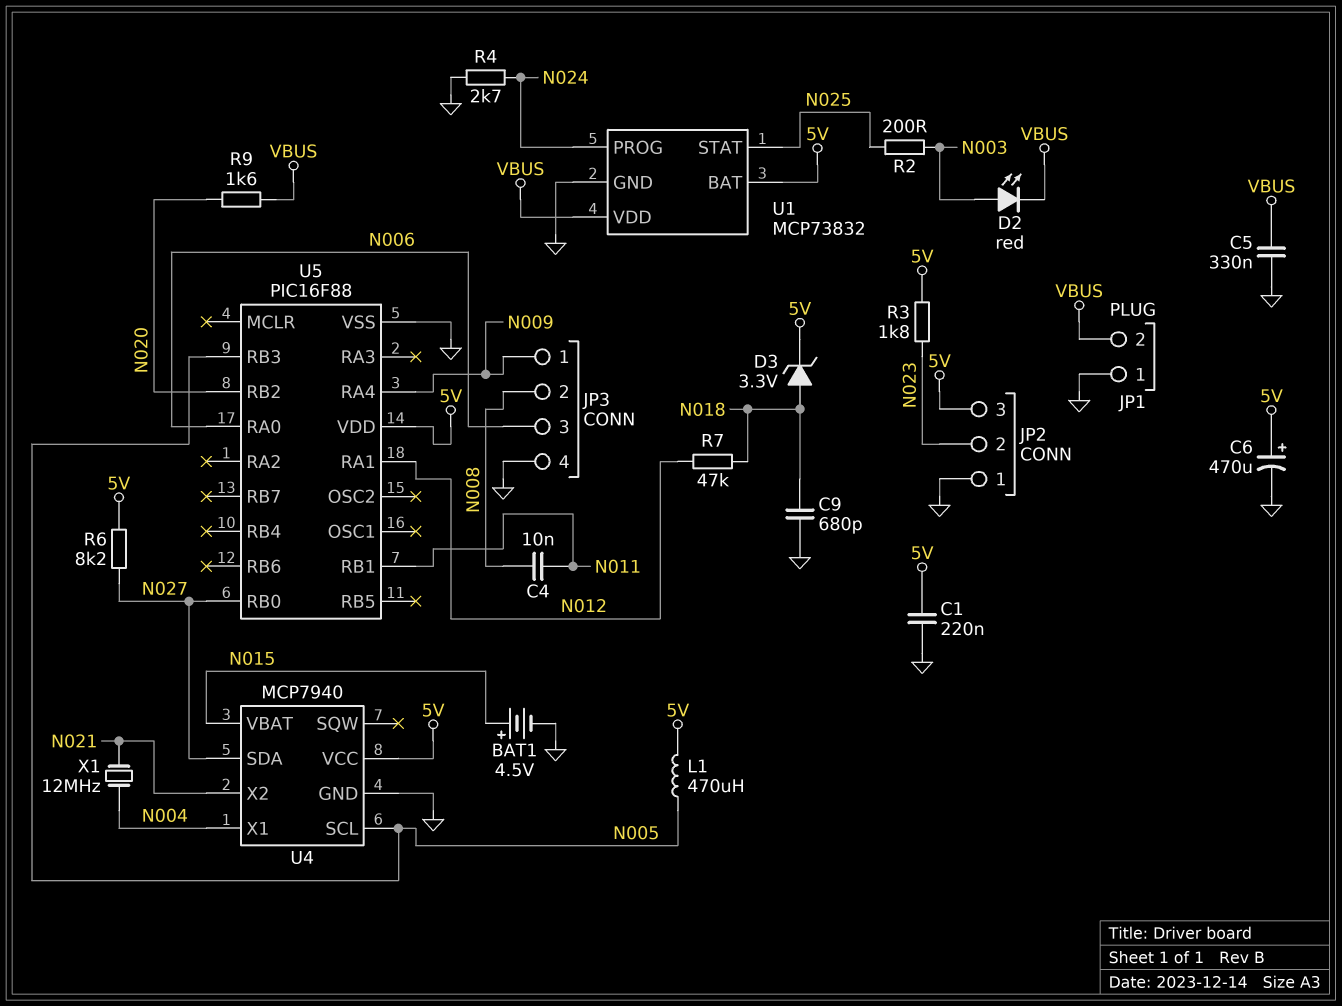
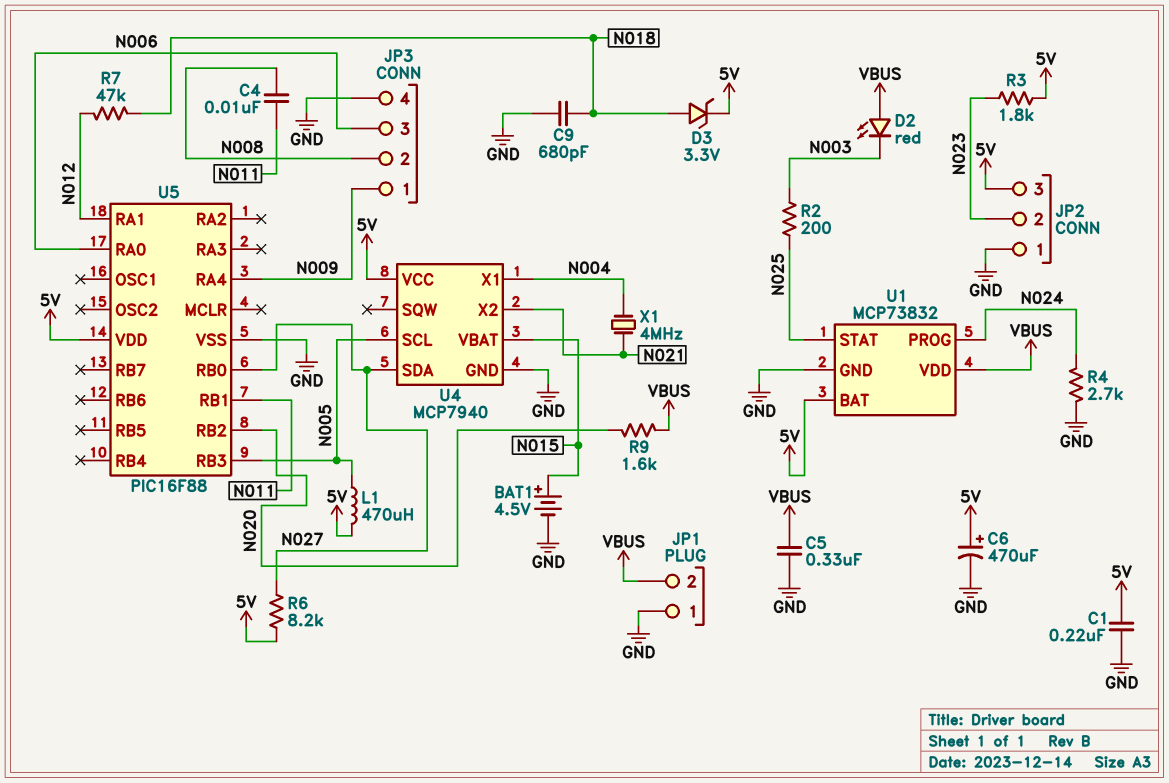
D2: LED red (A N003, K VBUS) -> LED red (A VBUS, K N003)
X1: 12MHz (N004, N021) -> 4MHz (N004, N021)

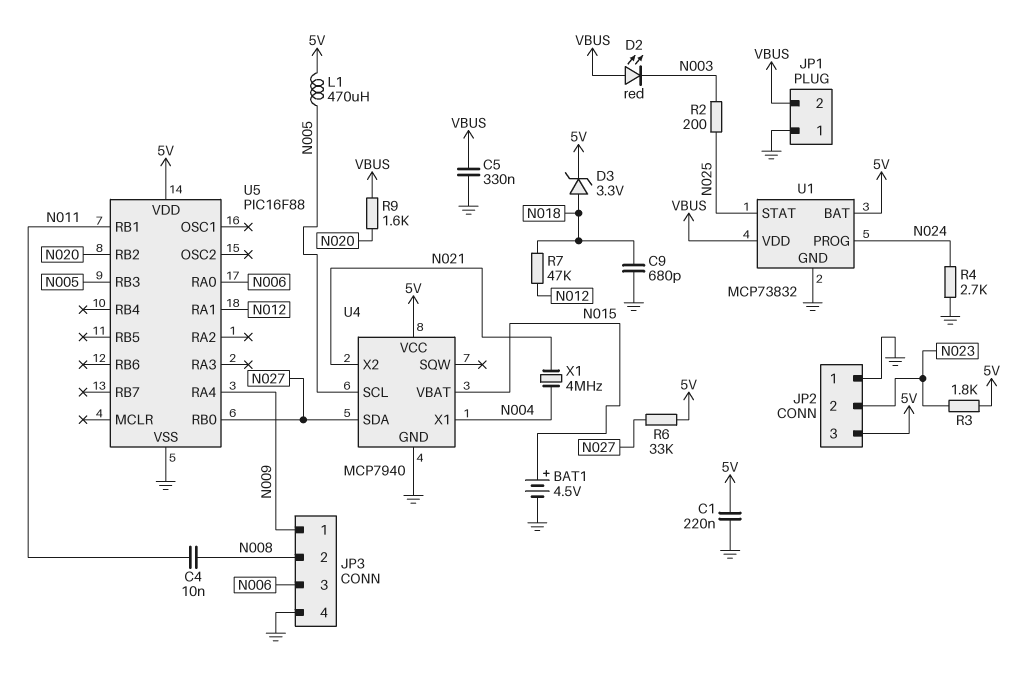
C6: 470uF (plus 5V, minus GND) -> none
R6: 8.2k (5V, N027) -> 33k (5V, N027)

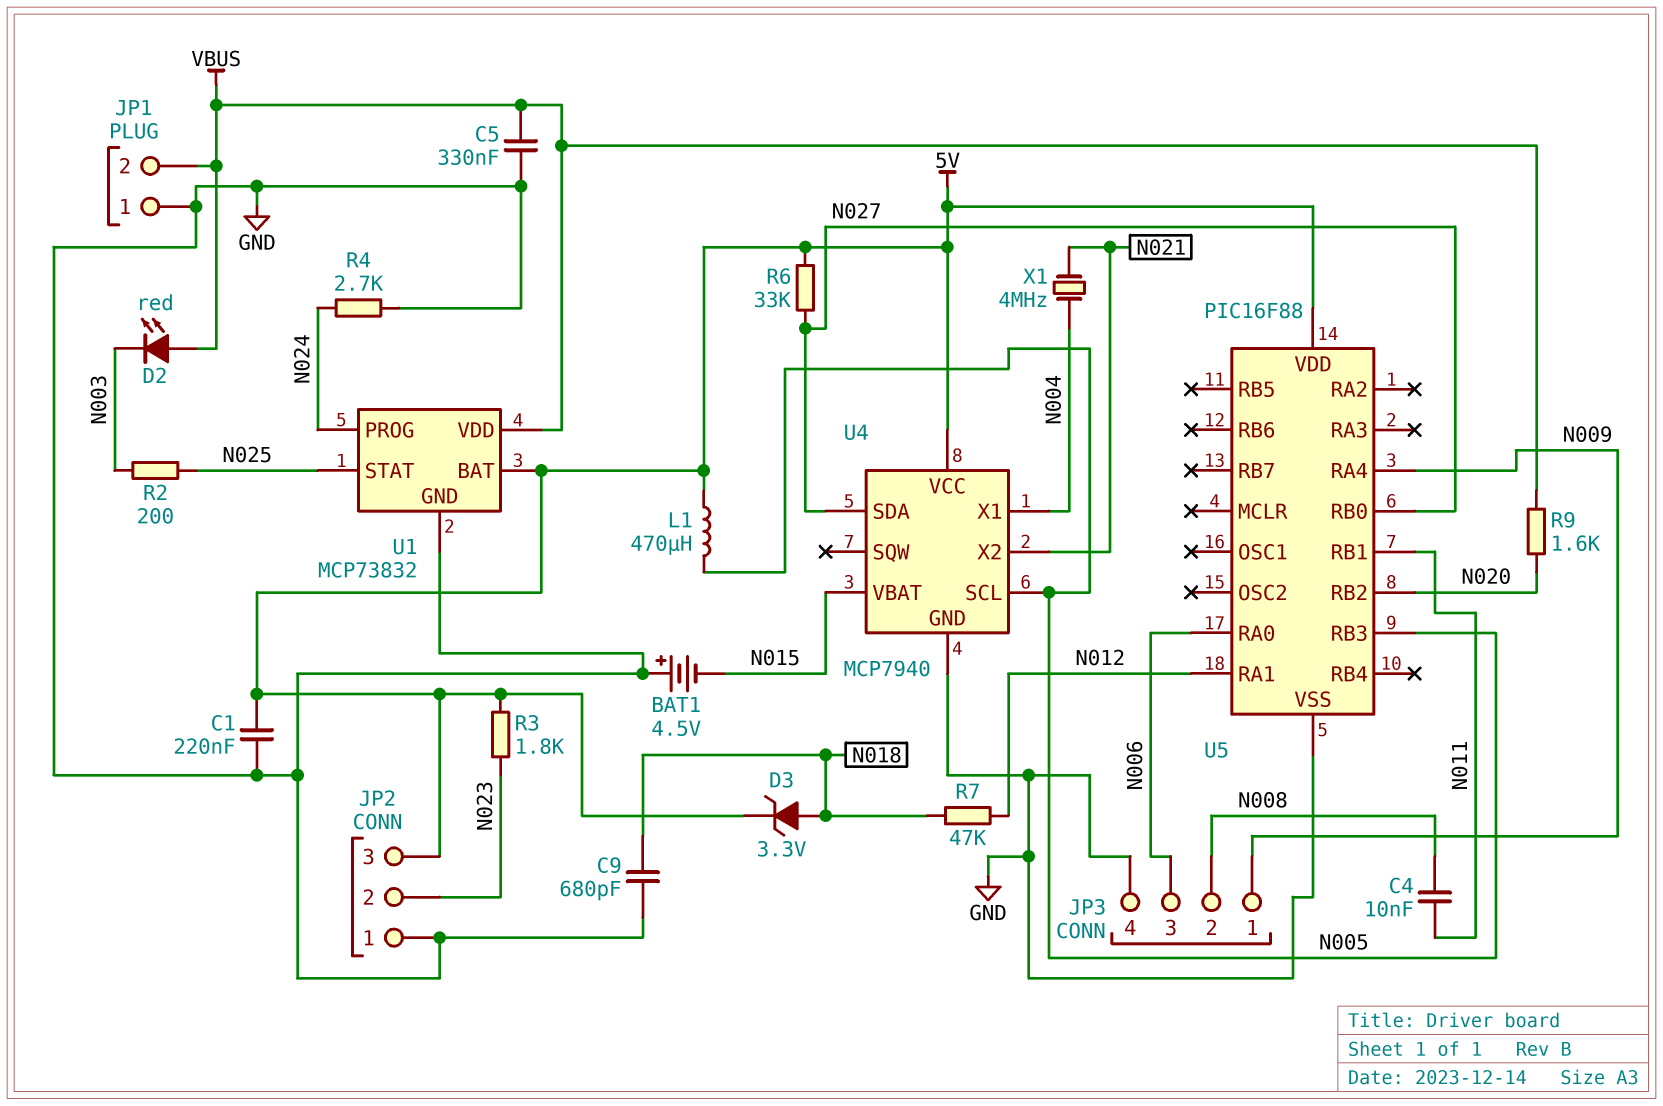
BAT1: 4.5V (plus N015, minus GND) -> 4.5V (plus GND, minus N015)

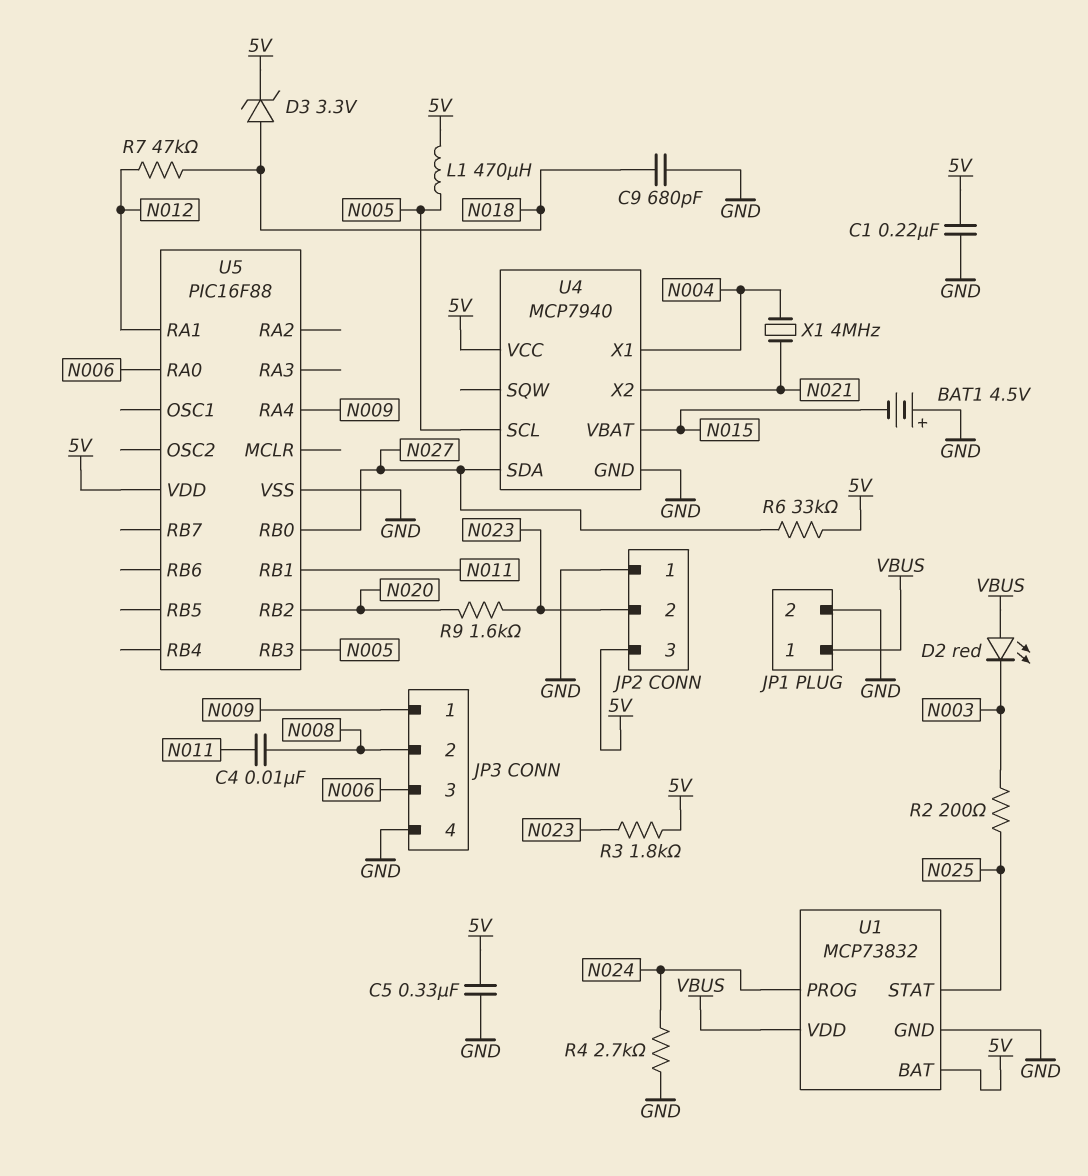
C5: 330nF (GND, VBUS) -> 330nF (5V, GND)
JP1 pin 1: GND -> VBUS
JP1 pin 2: VBUS -> GND
R9: 1.6k (N020, VBUS) -> 1.6k (N020, N023)

